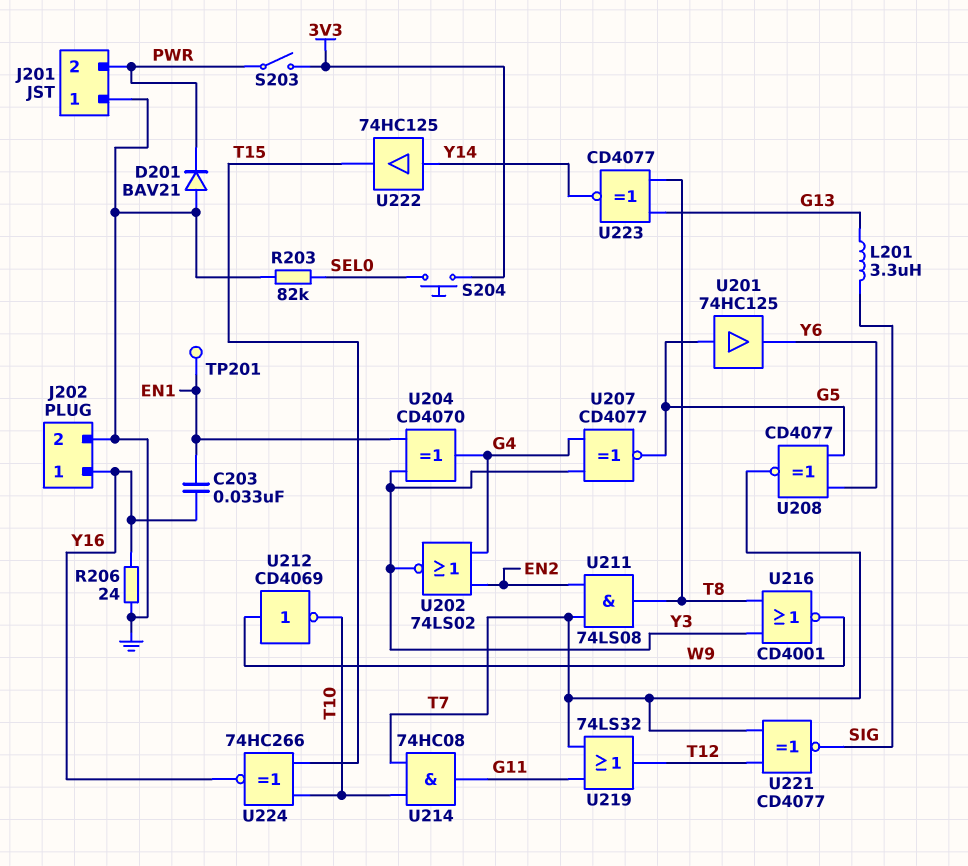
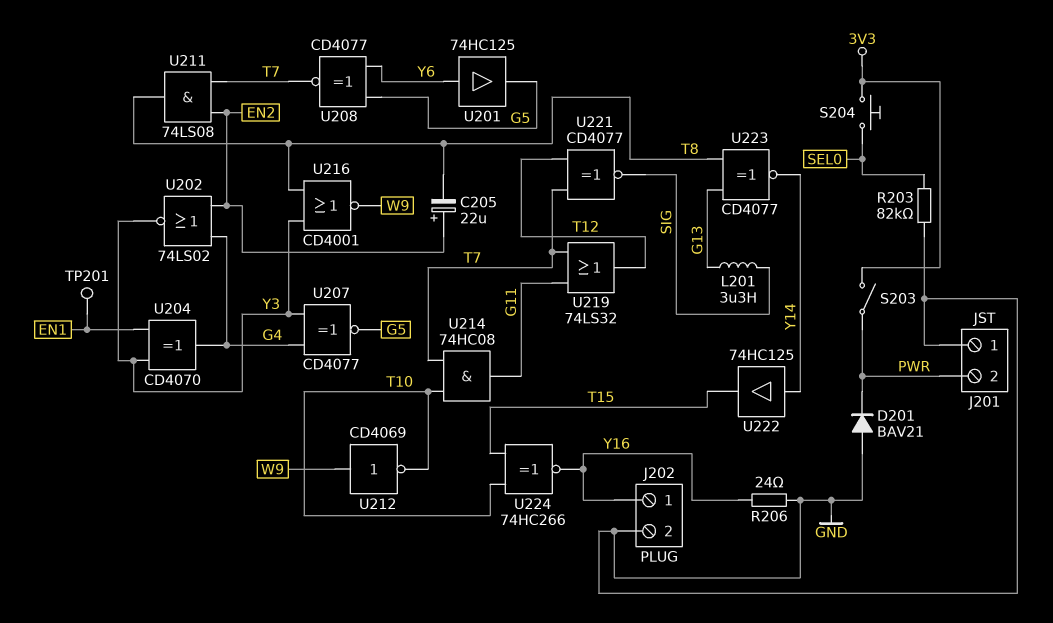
C203: 33nF (EN1, Y16) -> none
C205: none -> 22uF (plus EN2, minus T8)
U201: buffer 74HC125 (in G5, out Y6) -> buffer 74HC125 (in Y6, out G5)

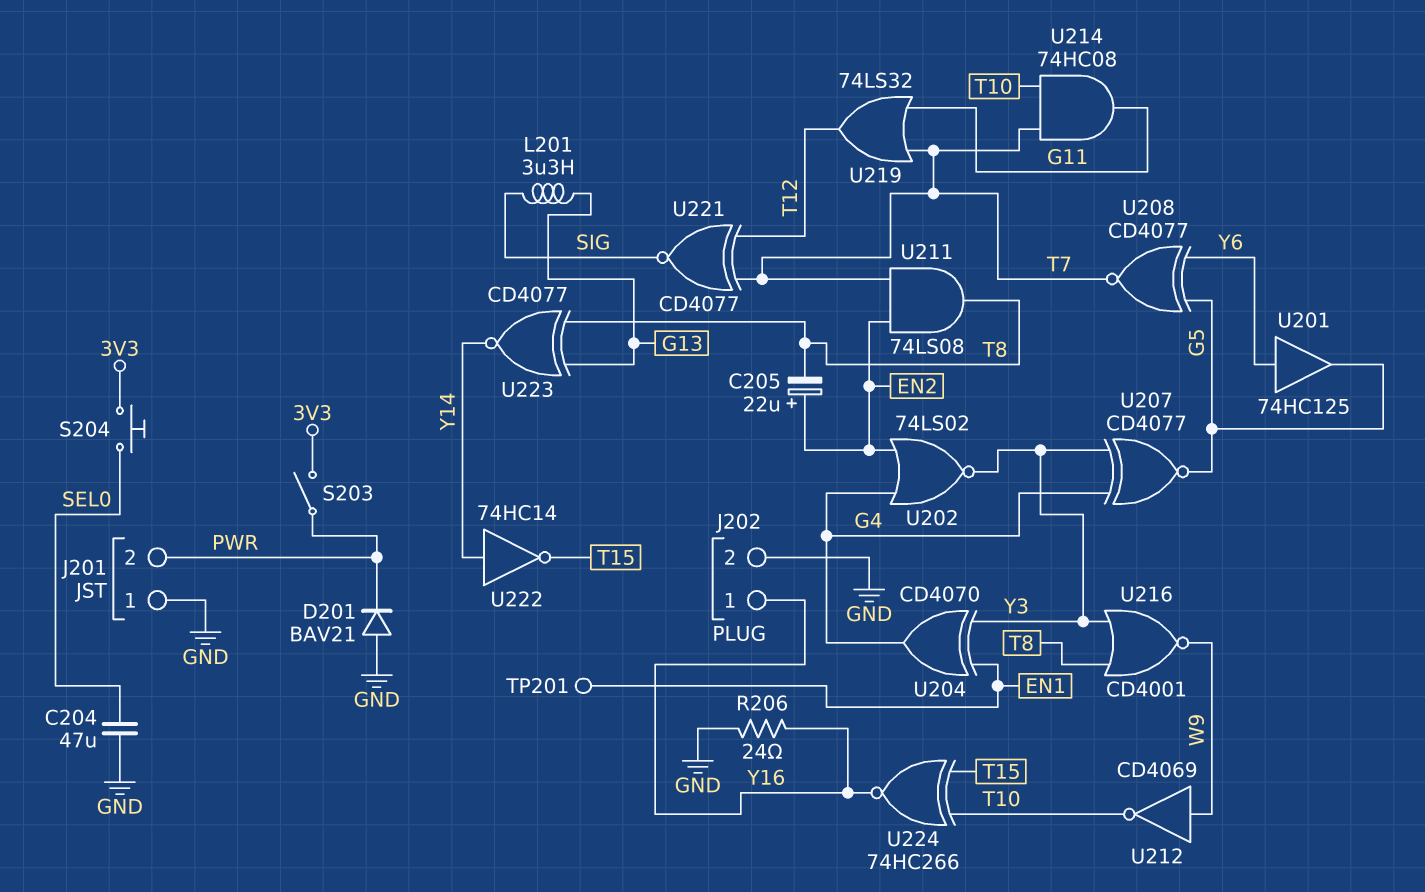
C204: none -> 47uF (GND, SEL0)
R203: 82k (GND, SEL0) -> none
U222: buffer 74HC125 (in Y14, out T15) -> NOT 74HC14 (in Y14, out T15)

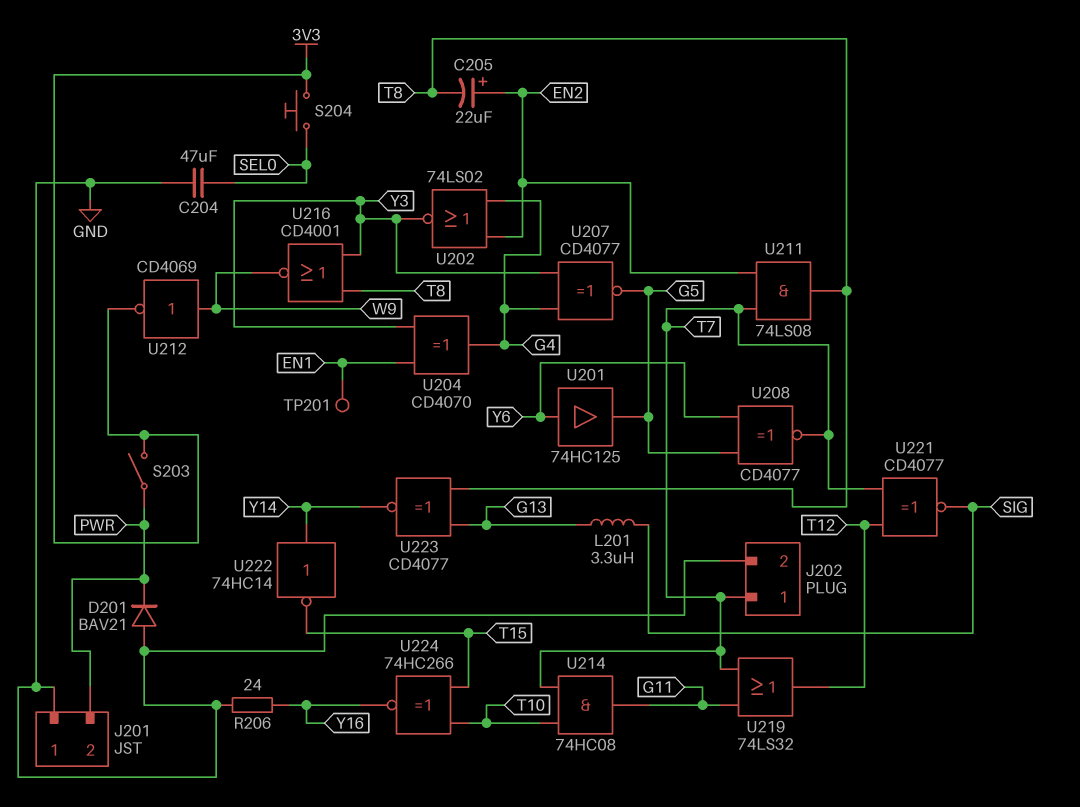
J202 pin 1: Y16 -> T7
U212: NOT CD4069 (in W9, out T10) -> NOT CD4069 (in W9, out 3V3)

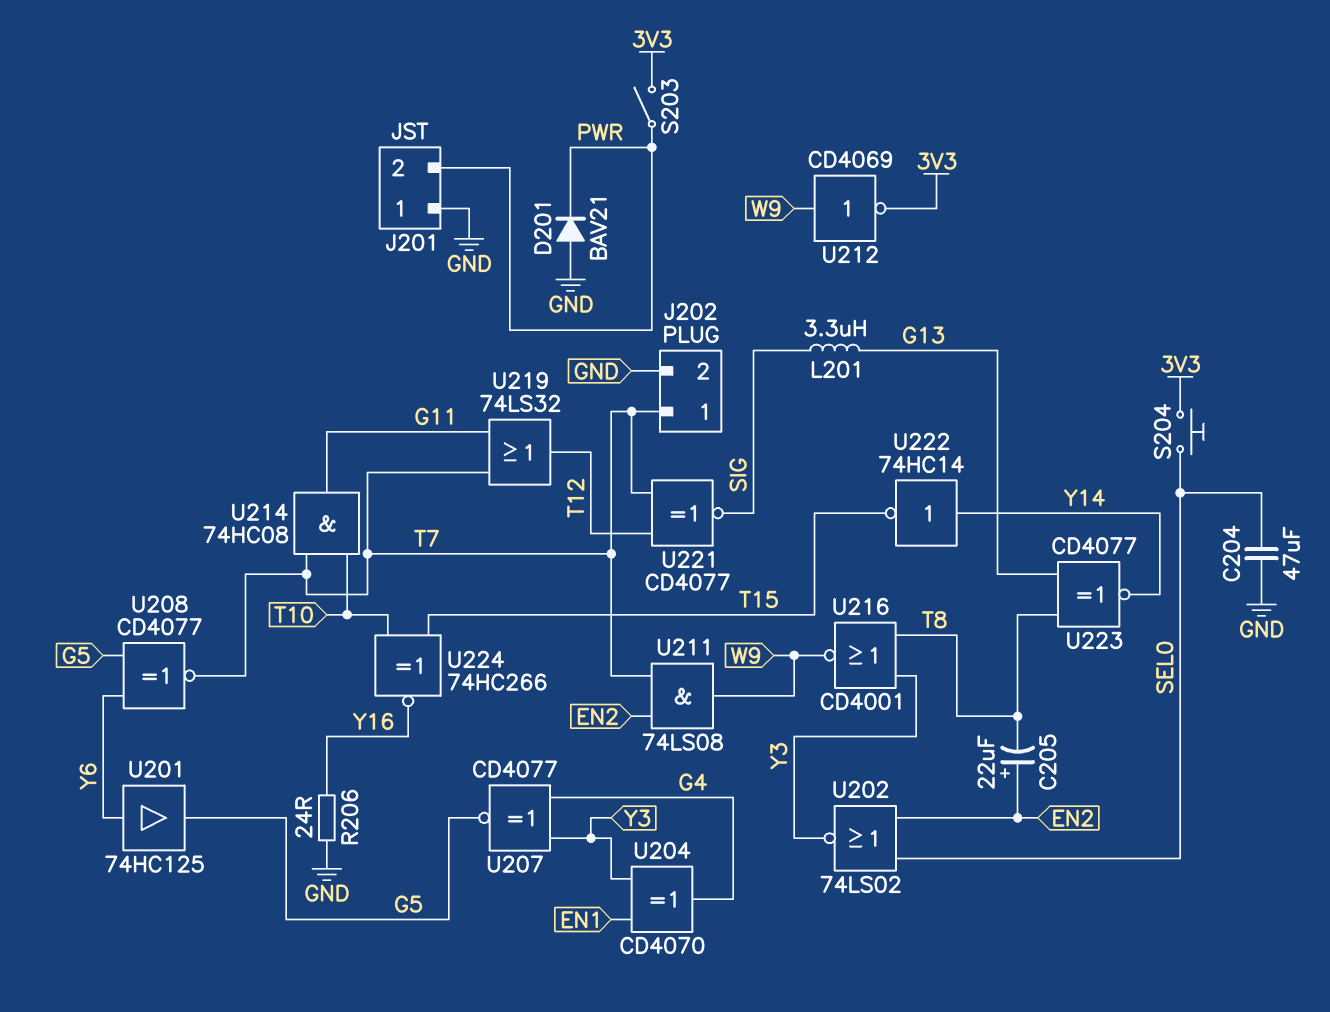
TP201: test point (EN1) -> none
U202: NOR 74LS02 (in EN2, in G4, out Y3) -> NOR 74LS02 (in EN2, in SEL0, out Y3)
U211: AND 74LS08 (in EN2, in T7, out T8) -> AND 74LS08 (in EN2, in T7, out W9)

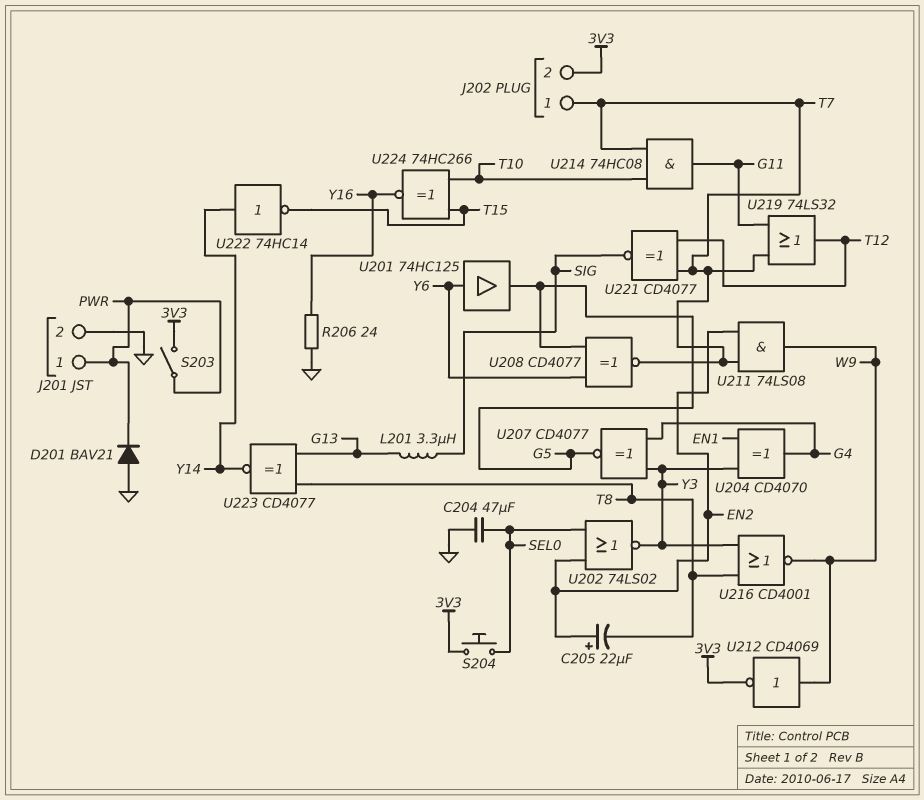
J201 pin 1: GND -> PWR
J201 pin 2: PWR -> GND
J202 pin 2: GND -> 3V3

